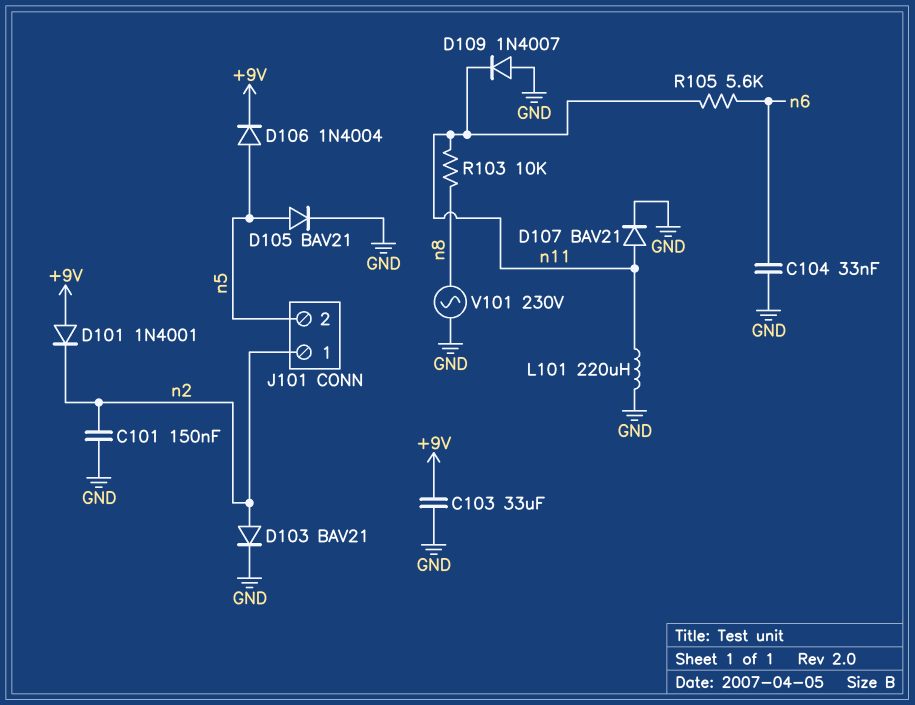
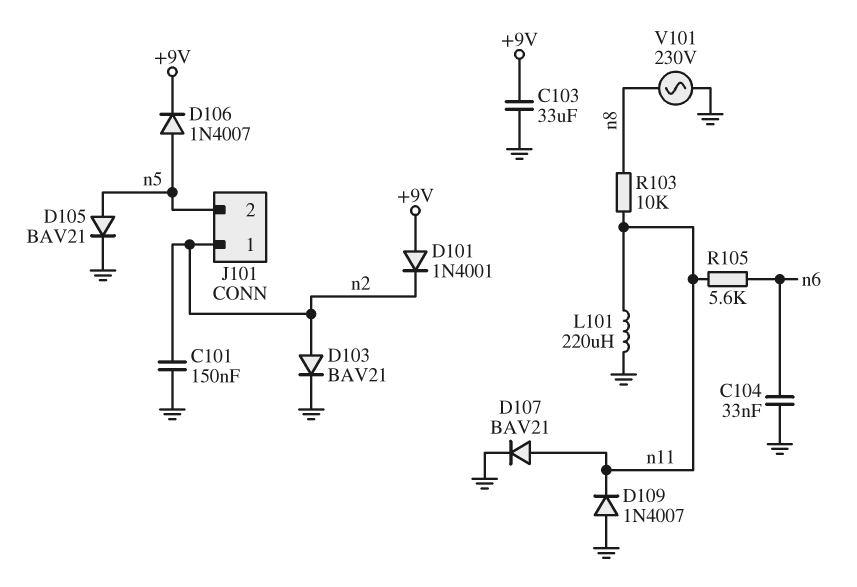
D106: diode 1N4004 (A n5, K +9V) -> diode 1N4007 (A n5, K +9V)

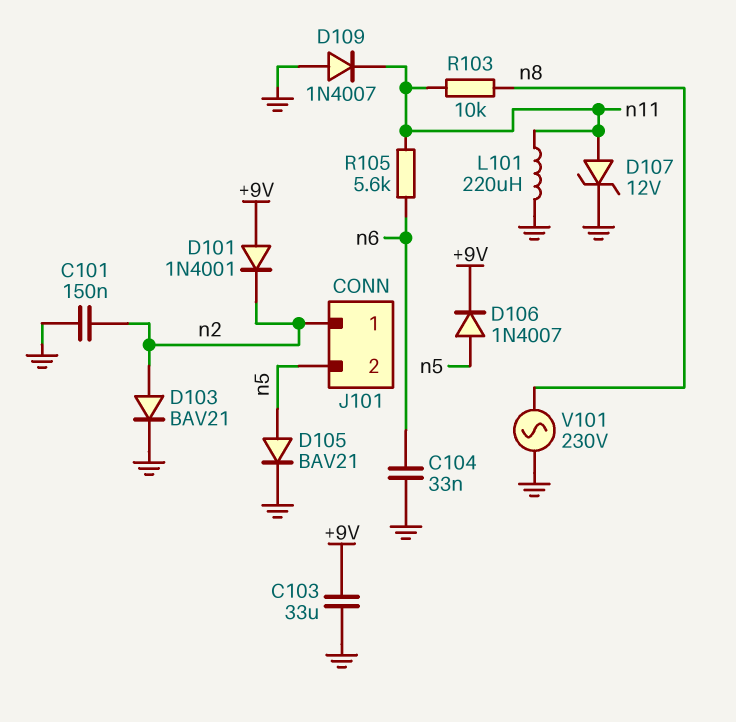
D107: diode BAV21 (A n11, K GND) -> zener 12V (A n11, K GND)

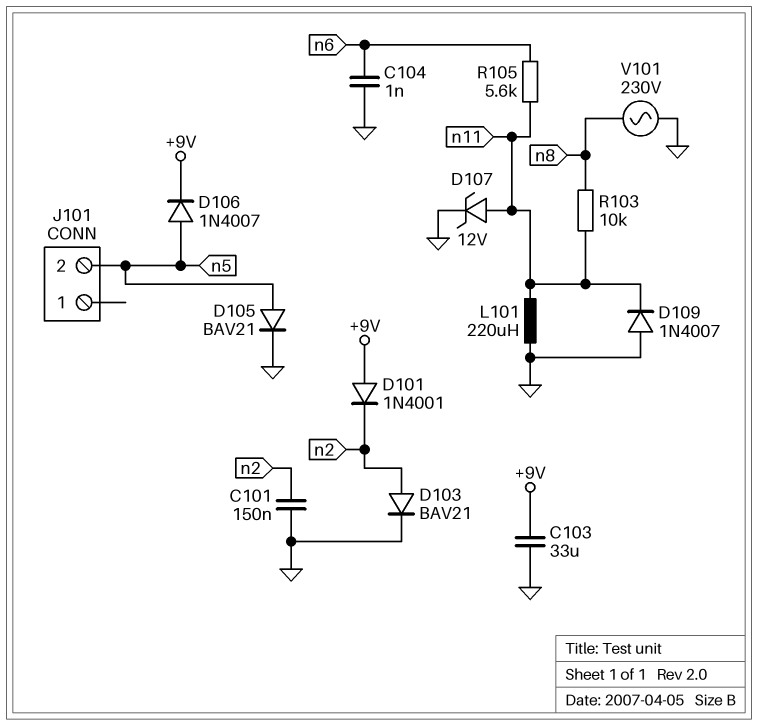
C104: 33nF (GND, n6) -> 1nF (GND, n6)
J101 pin 1: n2 -> none

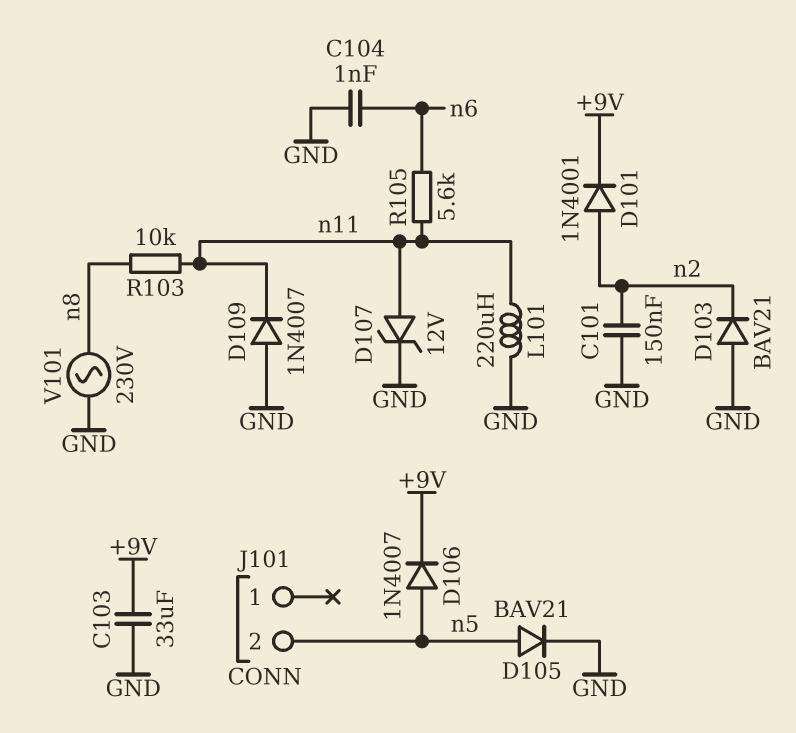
D101: diode 1N4001 (A +9V, K n2) -> diode 1N4001 (A n2, K +9V)
D103: diode BAV21 (A n2, K GND) -> diode BAV21 (A GND, K n2)

